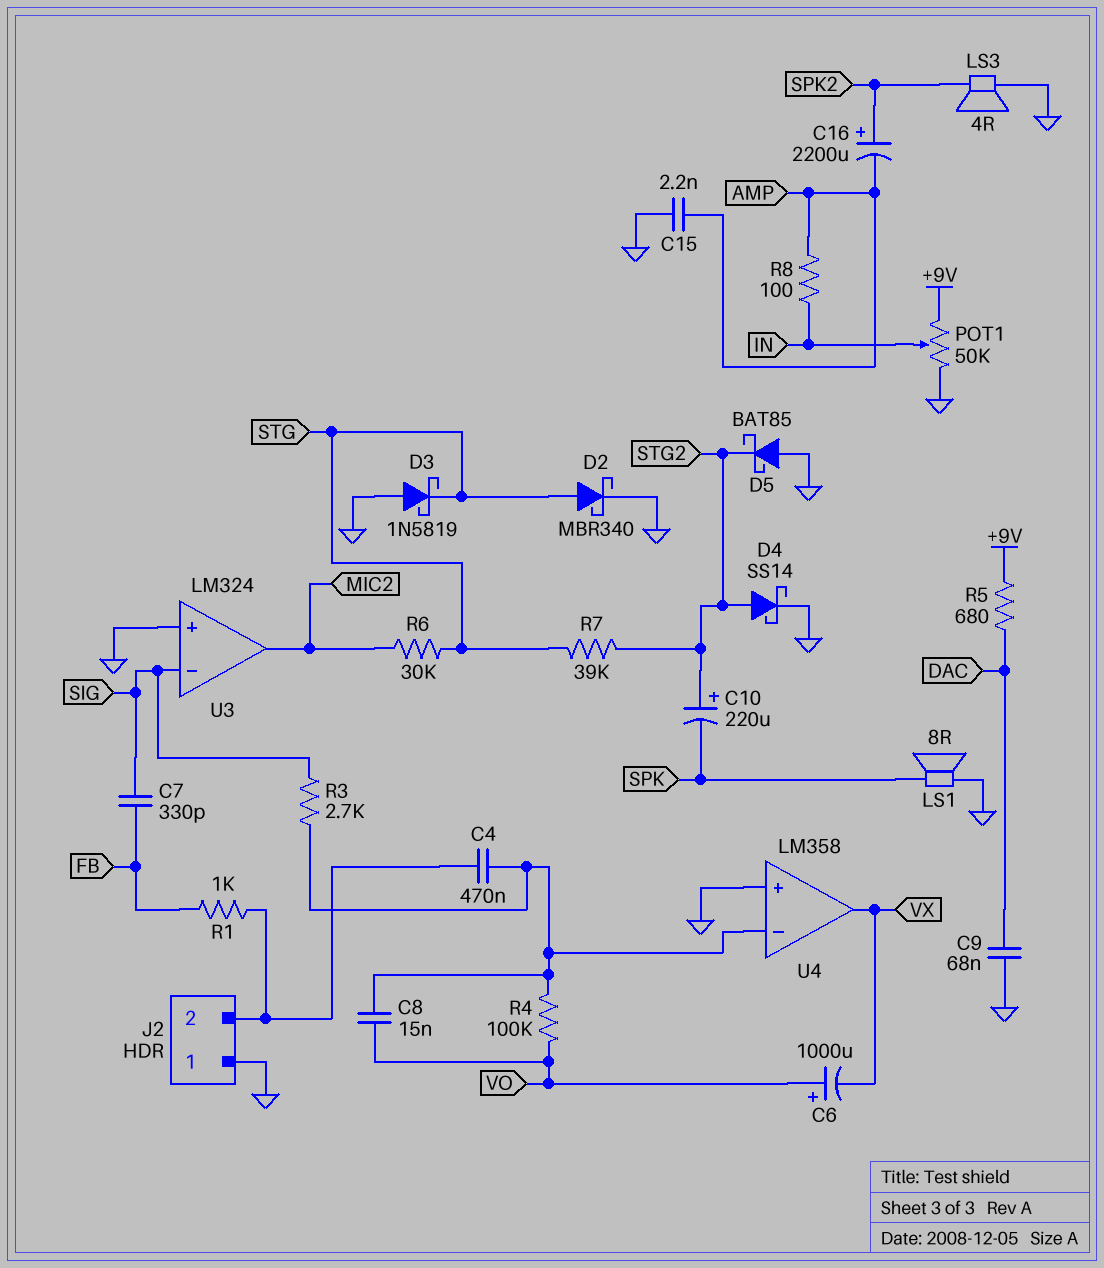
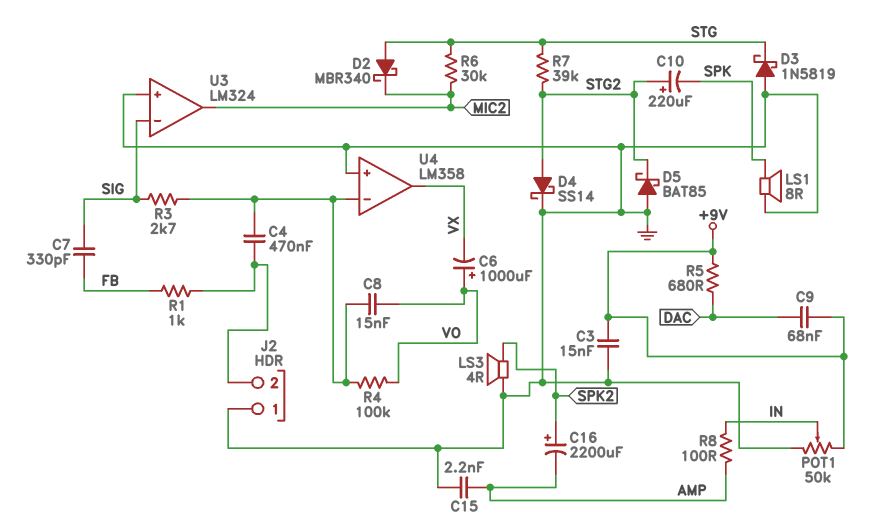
C3: none -> 15nF (+9V, GND)
C9: 68nF (DAC, GND) -> 68nF (+9V, DAC)
D2: schottky MBR340 (A STG, K GND) -> schottky MBR340 (A STG, K MIC2)

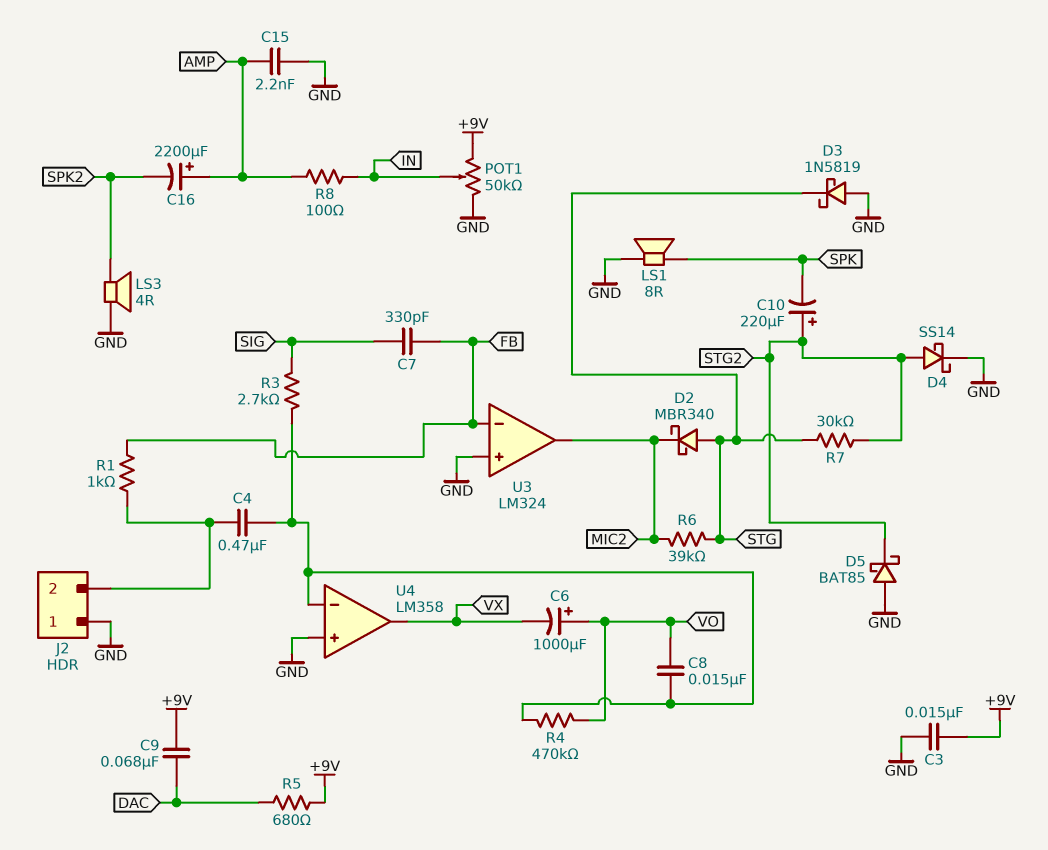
C16: 2200uF (plus SPK2, minus AMP) -> 2200uF (plus AMP, minus SPK2)
R4: 100k (U4/in-, VO) -> 470k (U4/in-, VO)
R6: 30k (MIC2, STG) -> 39k (MIC2, STG)
R7: 39k (STG, STG2) -> 30k (STG, STG2)
U3 pin in-: SIG -> FB

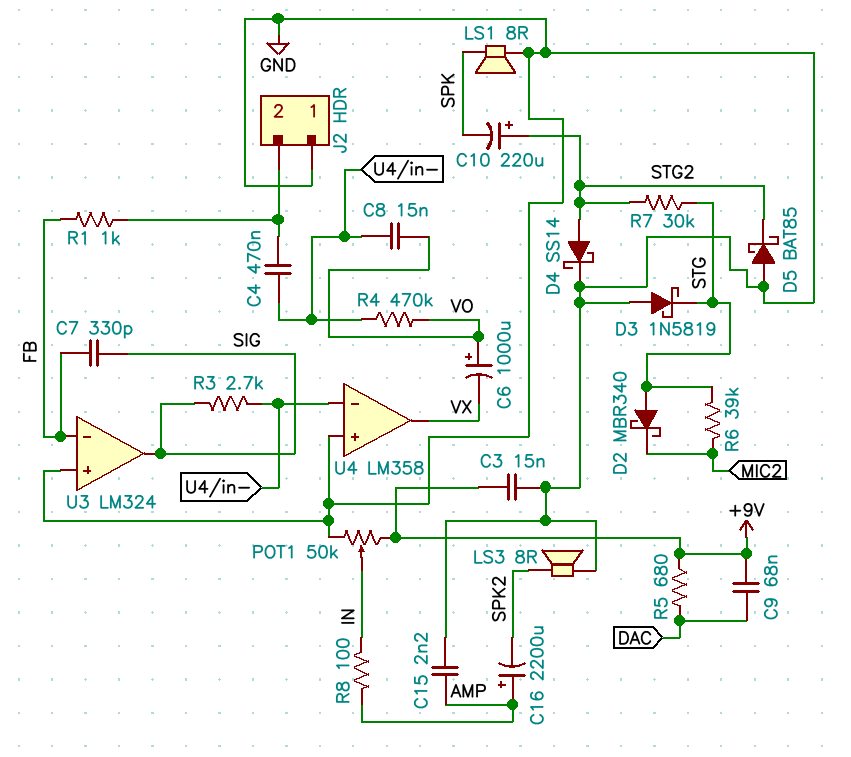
LS3: speaker 4R (GND, SPK2) -> speaker 8R (GND, SPK2)
U3 pin out: MIC2 -> SIG

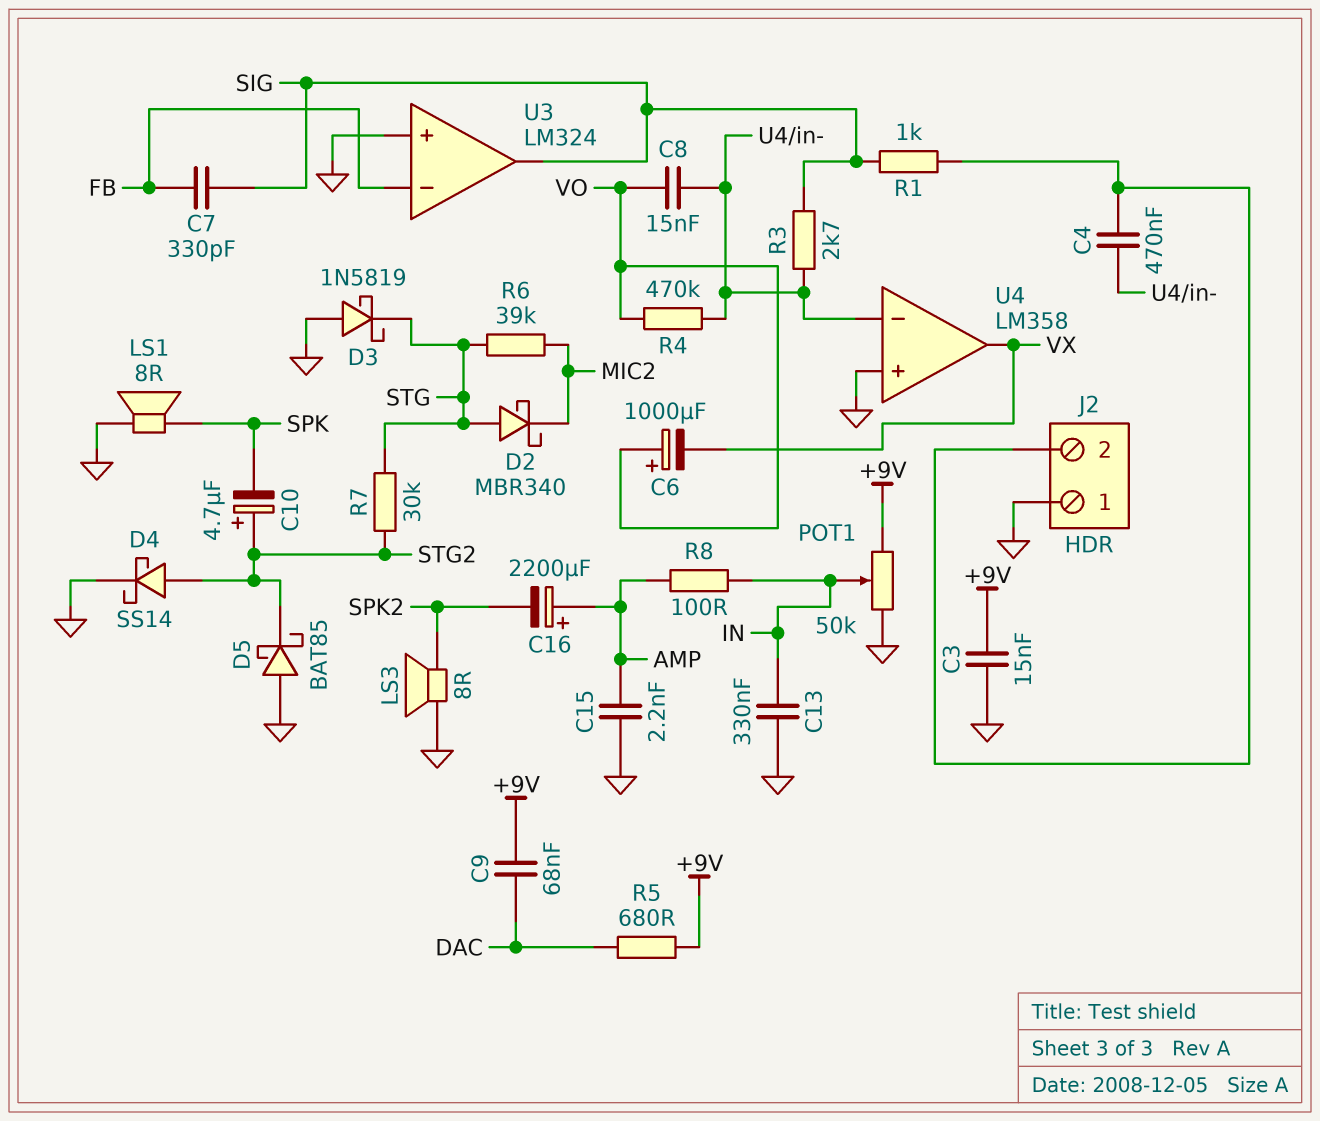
C10: 220uF (plus STG2, minus SPK) -> 4.7uF (plus STG2, minus SPK)
C13: none -> 330nF (GND, IN)
R1: 1k (FB, J2/2) -> 1k (J2/2, SIG)

